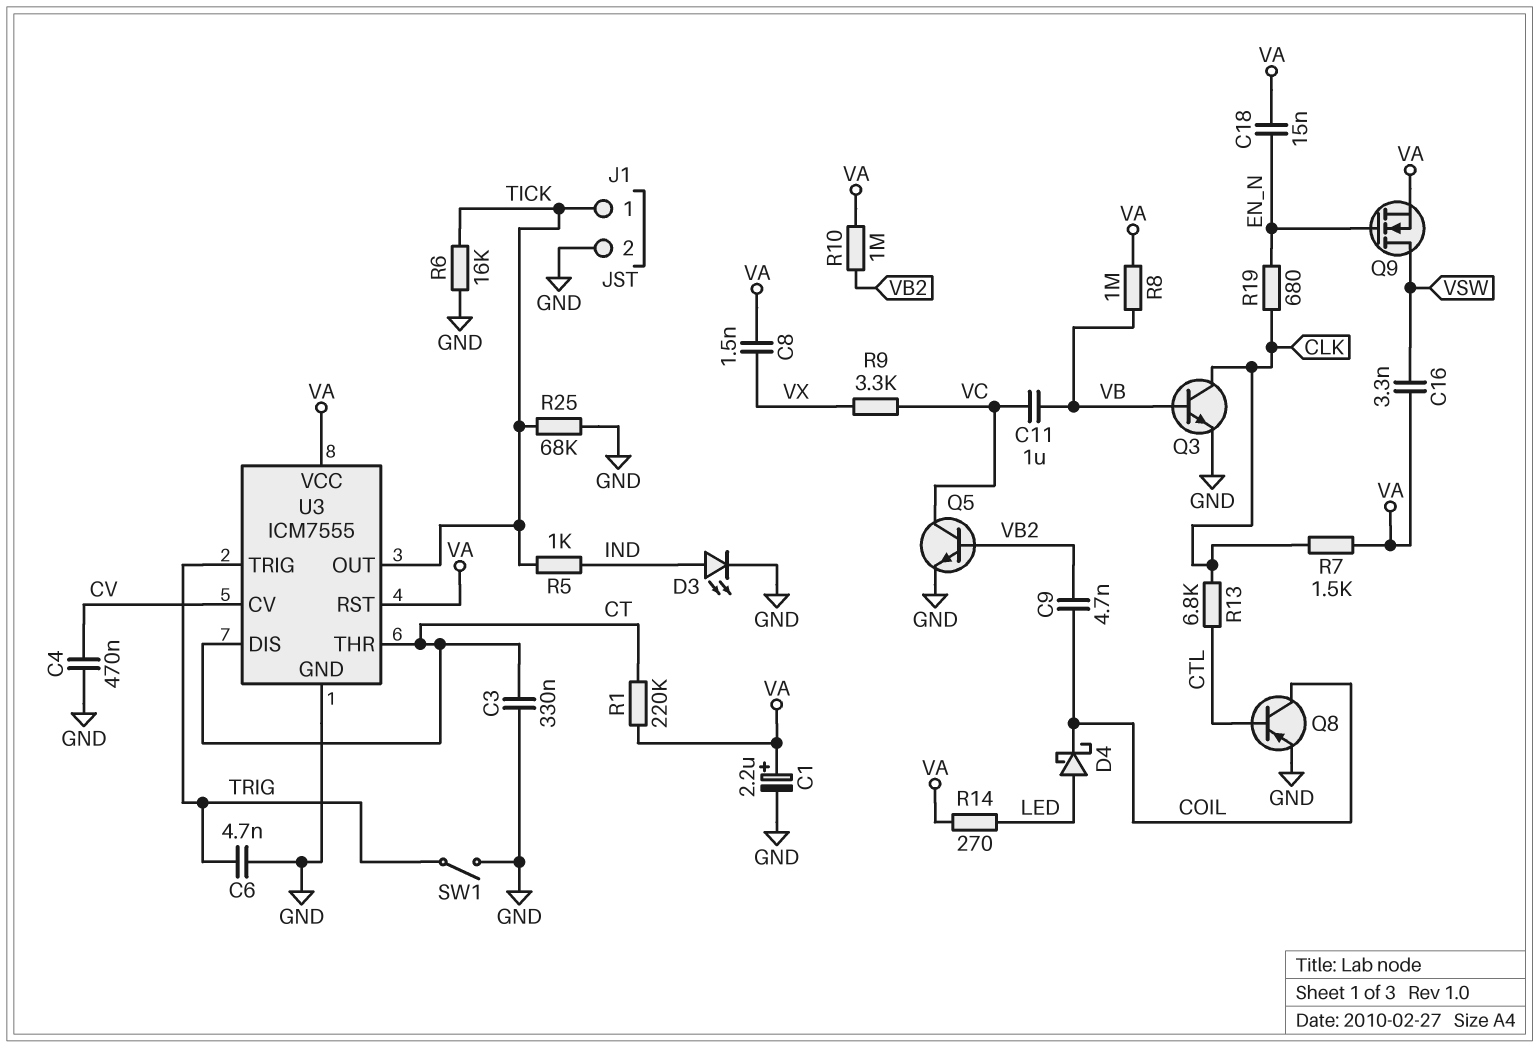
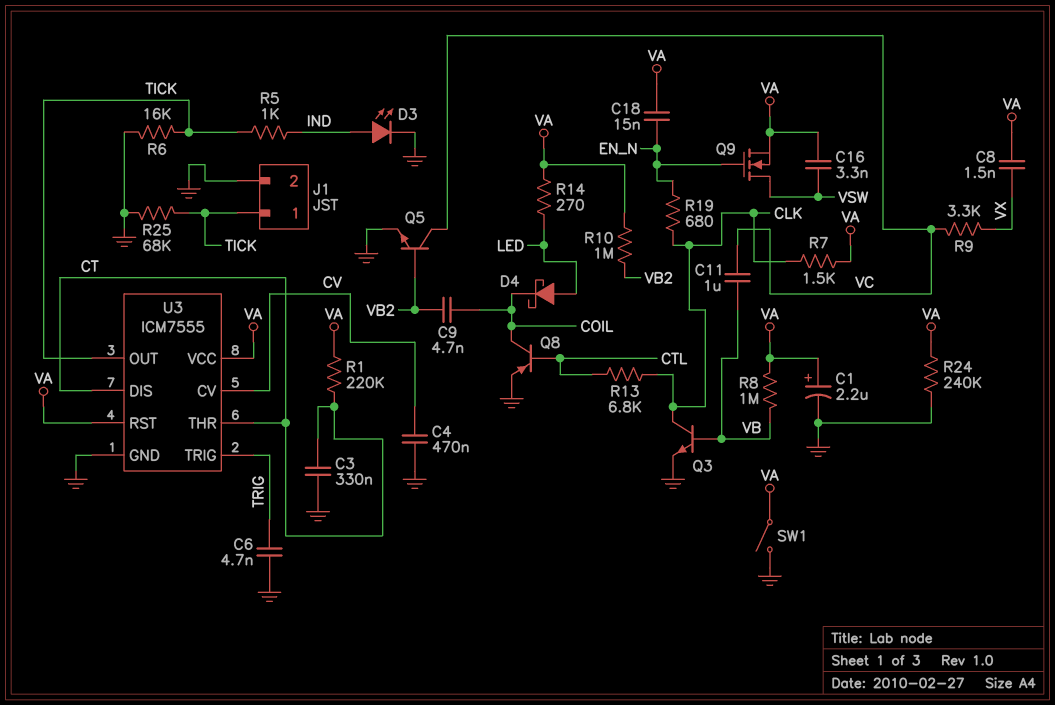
R24: none -> 240k (GND, VA)
SW1: switch (GND, TRIG) -> switch (GND, VA)

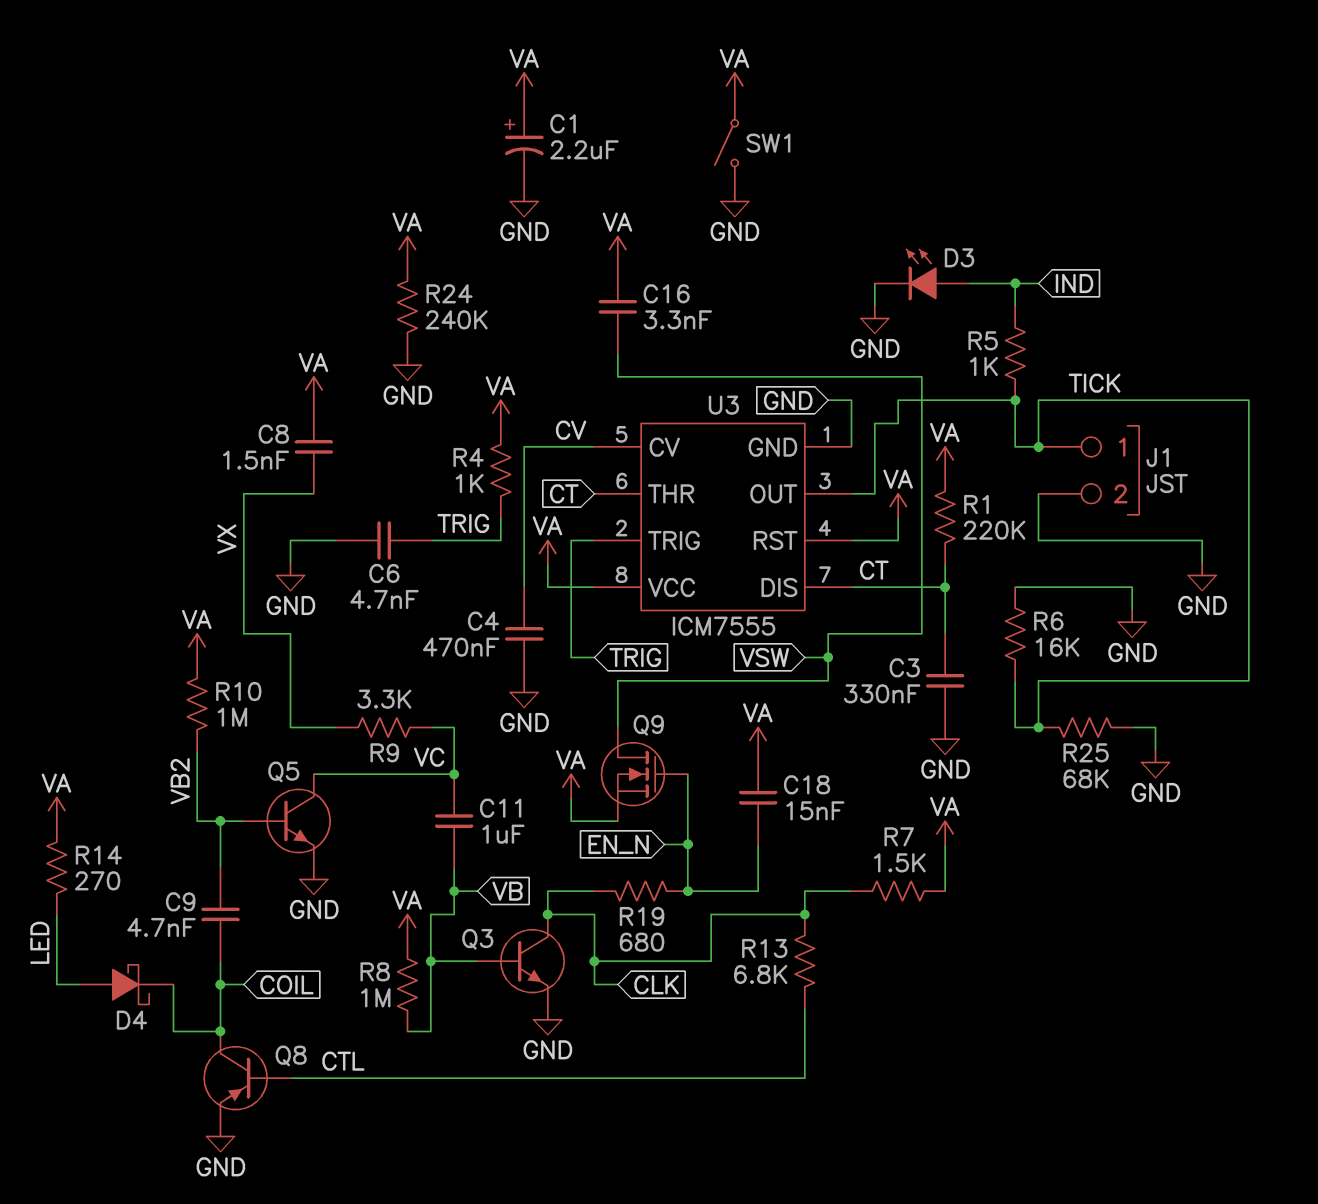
R4: none -> 1k (TRIG, VA)

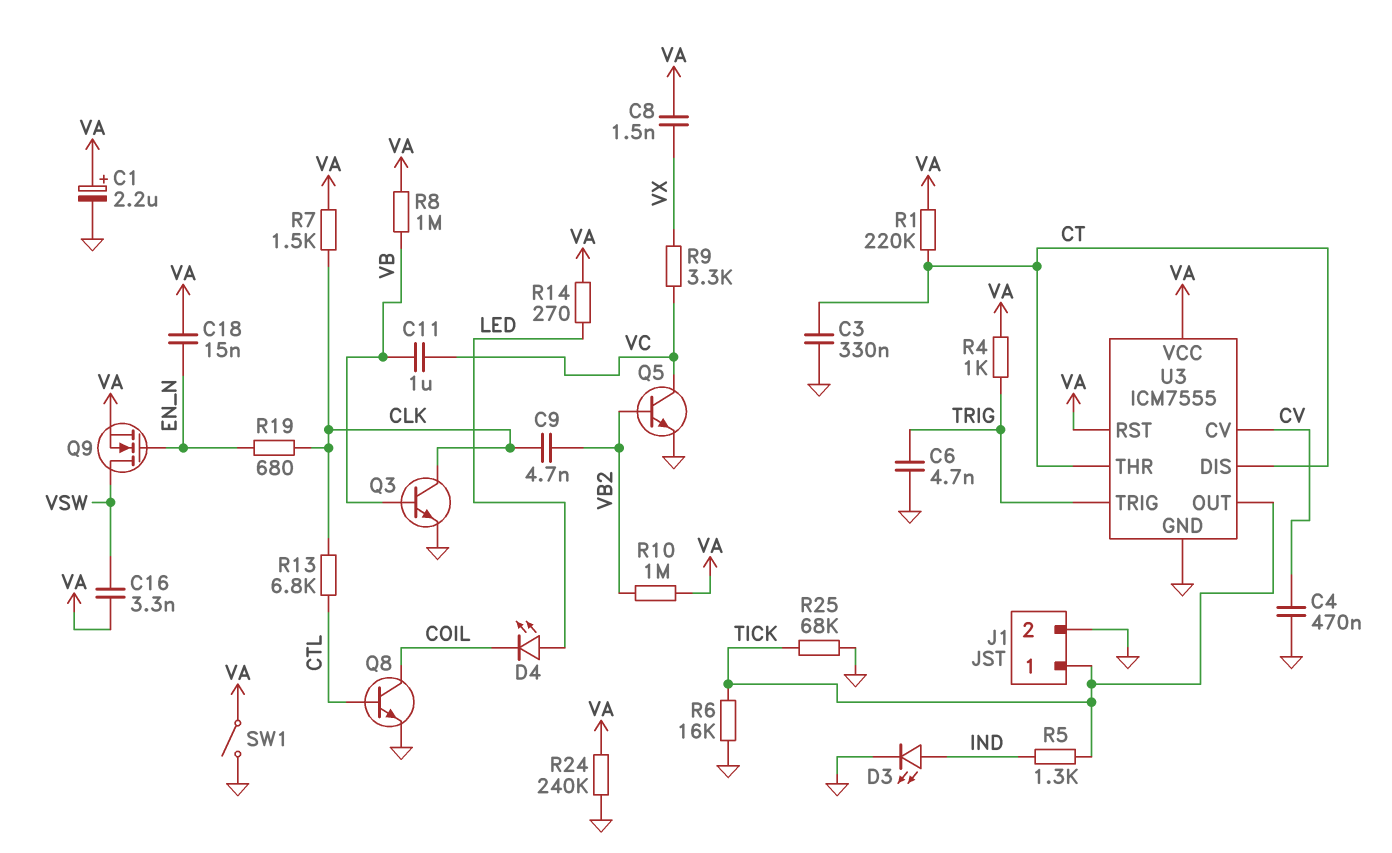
C9: 4.7nF (COIL, VB2) -> 4.7nF (CLK, VB2)
D4: schottky (A LED, K COIL) -> LED (A LED, K COIL)
Q8: PNP (B CTL, C COIL, E GND) -> NPN (B CTL, C COIL, E GND)
R5: 1k (IND, TICK) -> 1.3k (IND, TICK)

